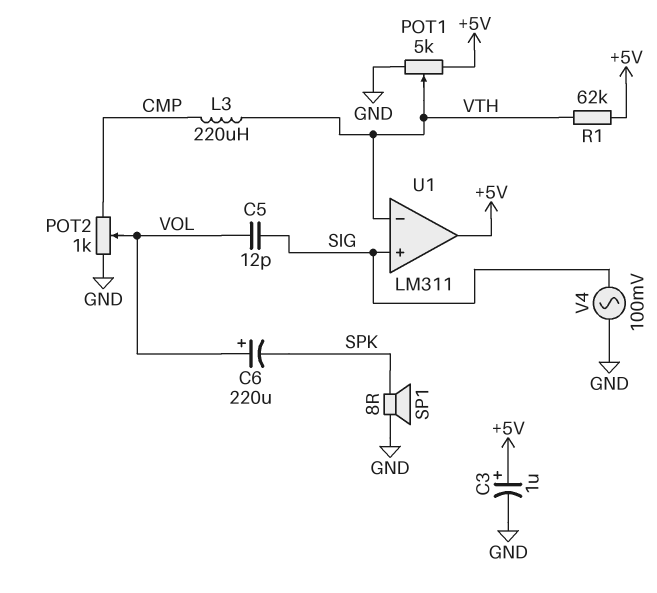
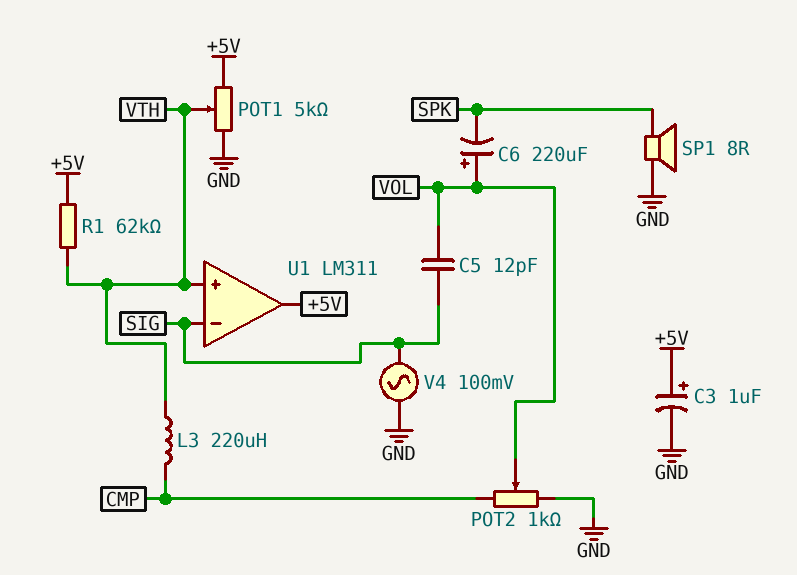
U1 pin in+: SIG -> VTH
U1 pin in-: VTH -> SIG

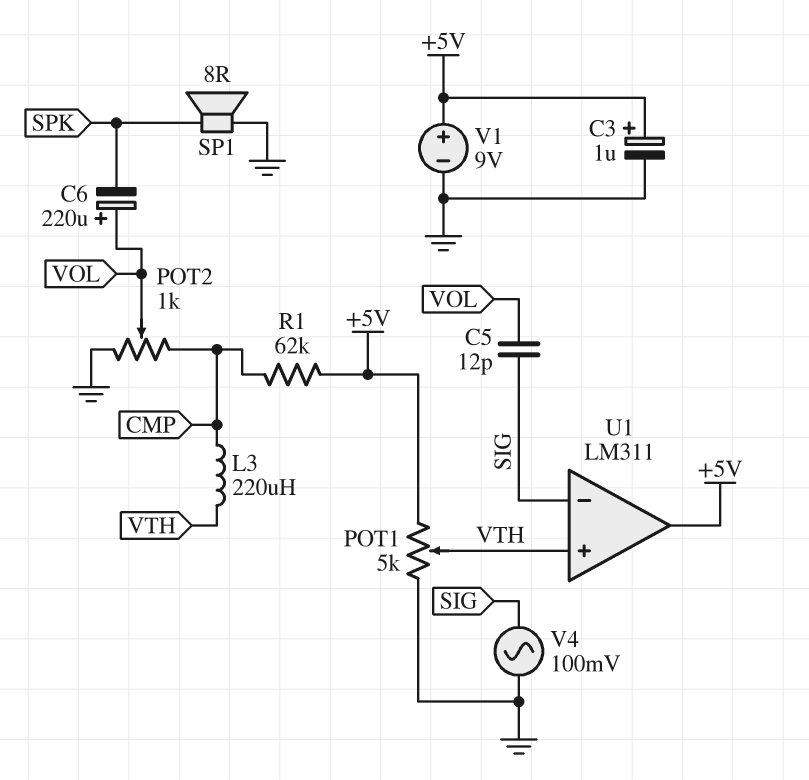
R1: 62k (+5V, VTH) -> 62k (+5V, CMP)
V1: none -> 9V (plus +5V, minus GND)

